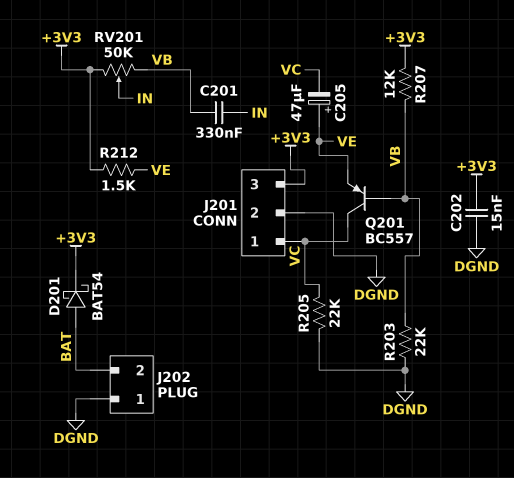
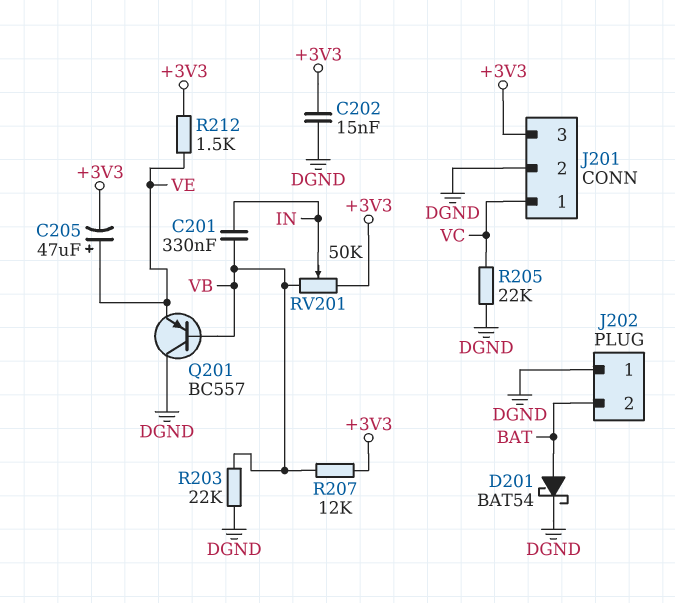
C205: 47uF (plus VE, minus VC) -> 47uF (plus VE, minus +3V3)
D201: schottky BAT54 (A BAT, K +3V3) -> schottky BAT54 (A BAT, K DGND)
Q201: PNP BC557 (B VB, C VC, E VE) -> PNP BC557 (B VB, C DGND, E VE)

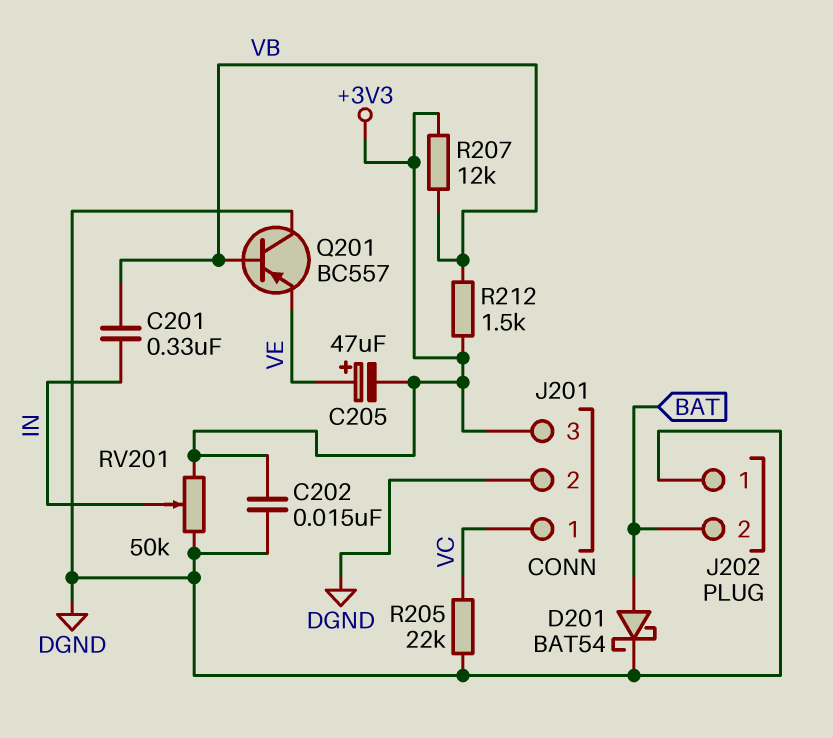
R203: 22k (DGND, VB) -> none
R212: 1.5k (+3V3, VE) -> 1.5k (+3V3, VB)
RV201: 50k (+3V3, VB, wiper IN) -> 50k (+3V3, DGND, wiper IN)

